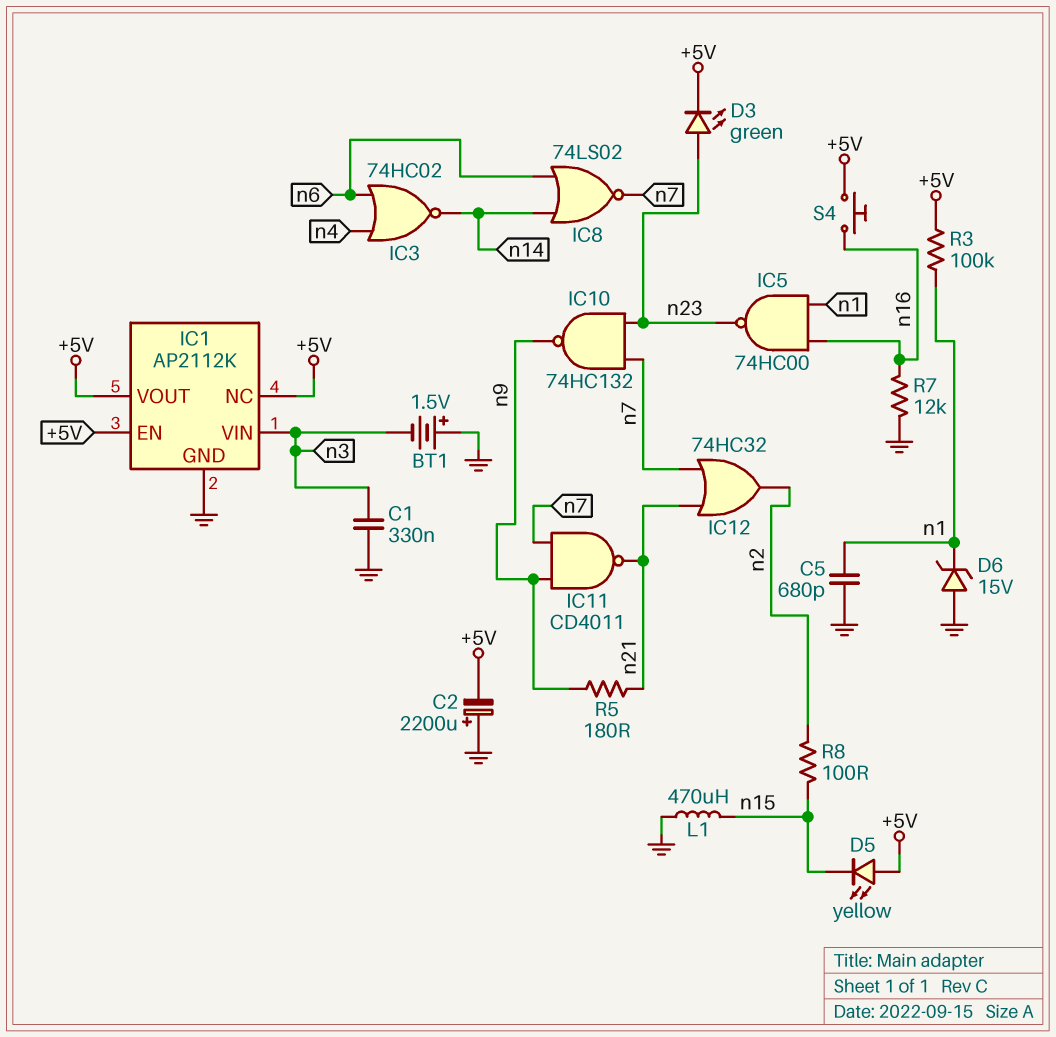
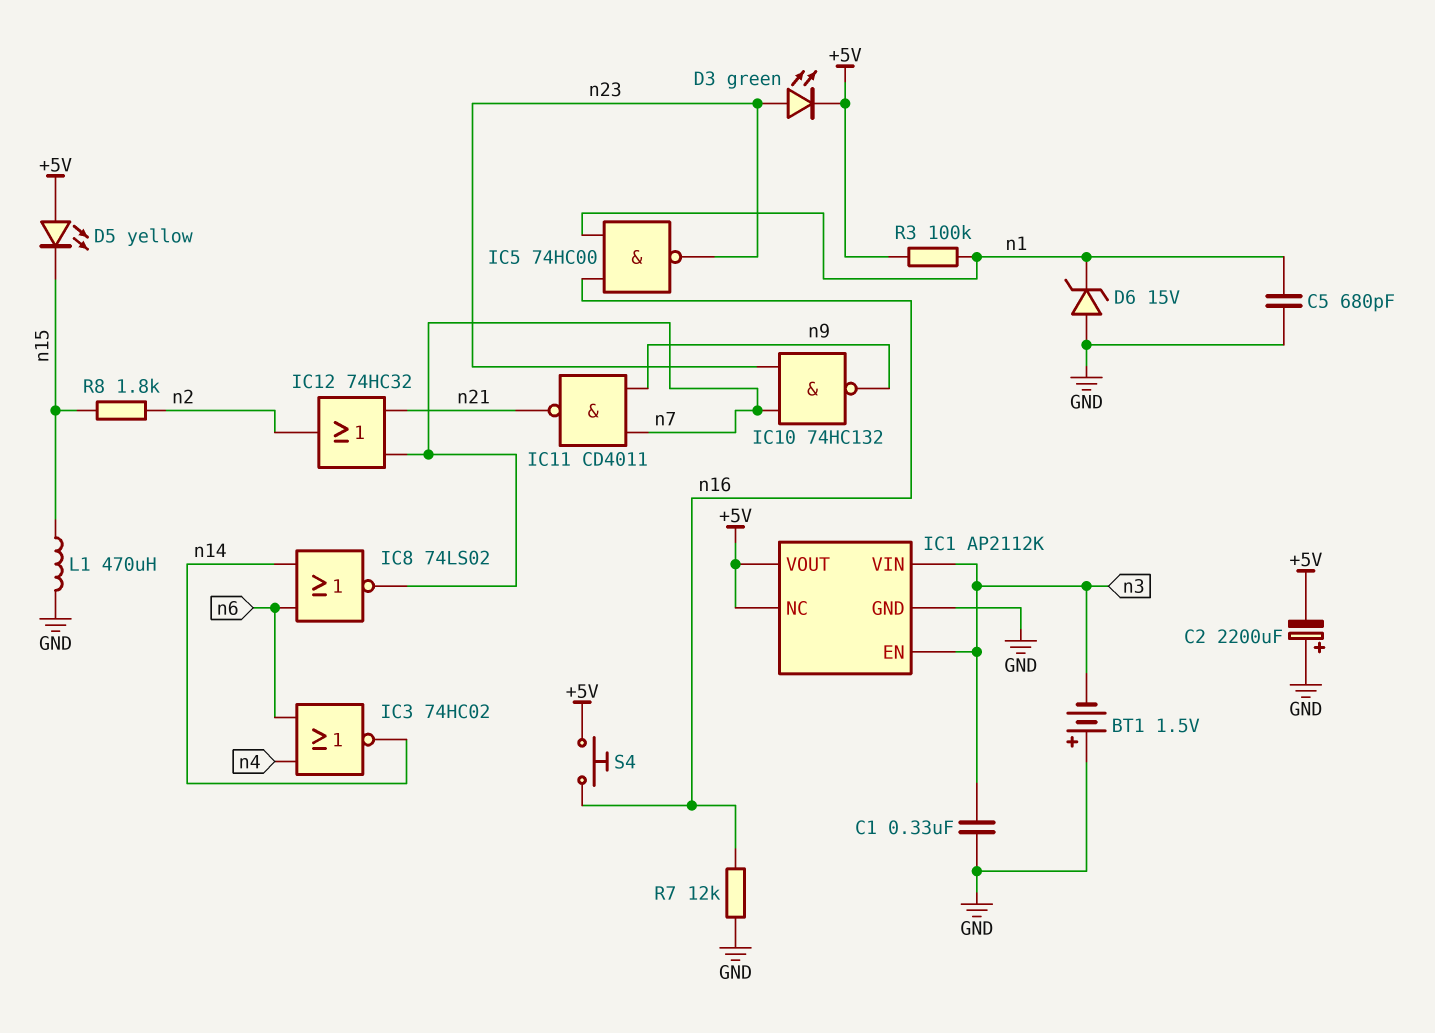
IC1 pin EN: +5V -> n3
R5: 180 (n9, n21) -> none
R8: 100 (n2, n15) -> 1.8k (n2, n15)

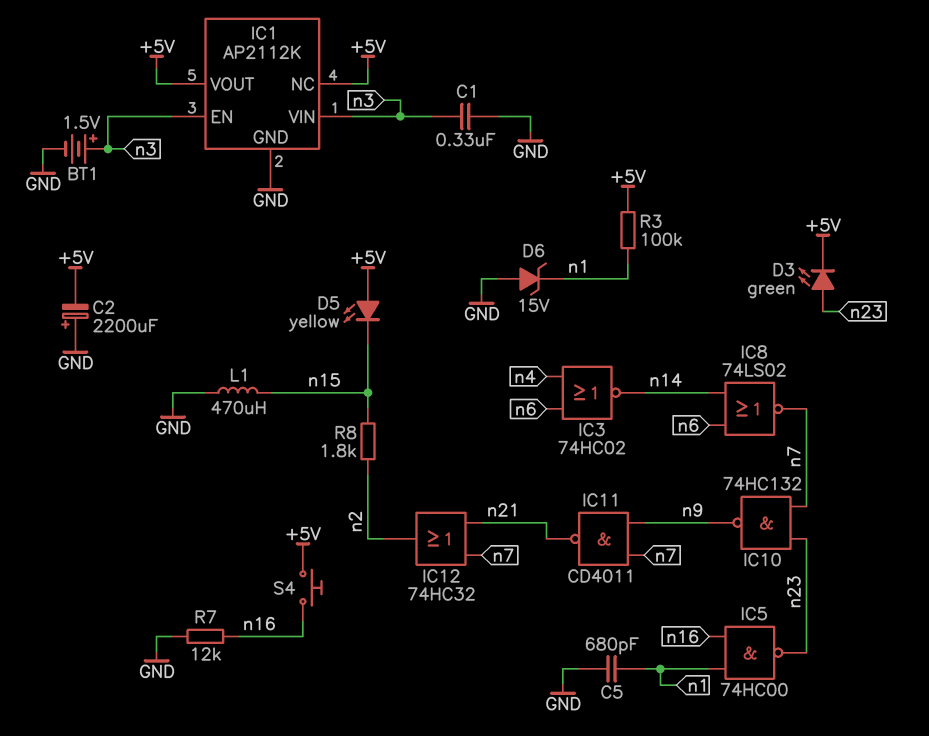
BT1: 1.5V (plus GND, minus n3) -> 1.5V (plus n3, minus GND)

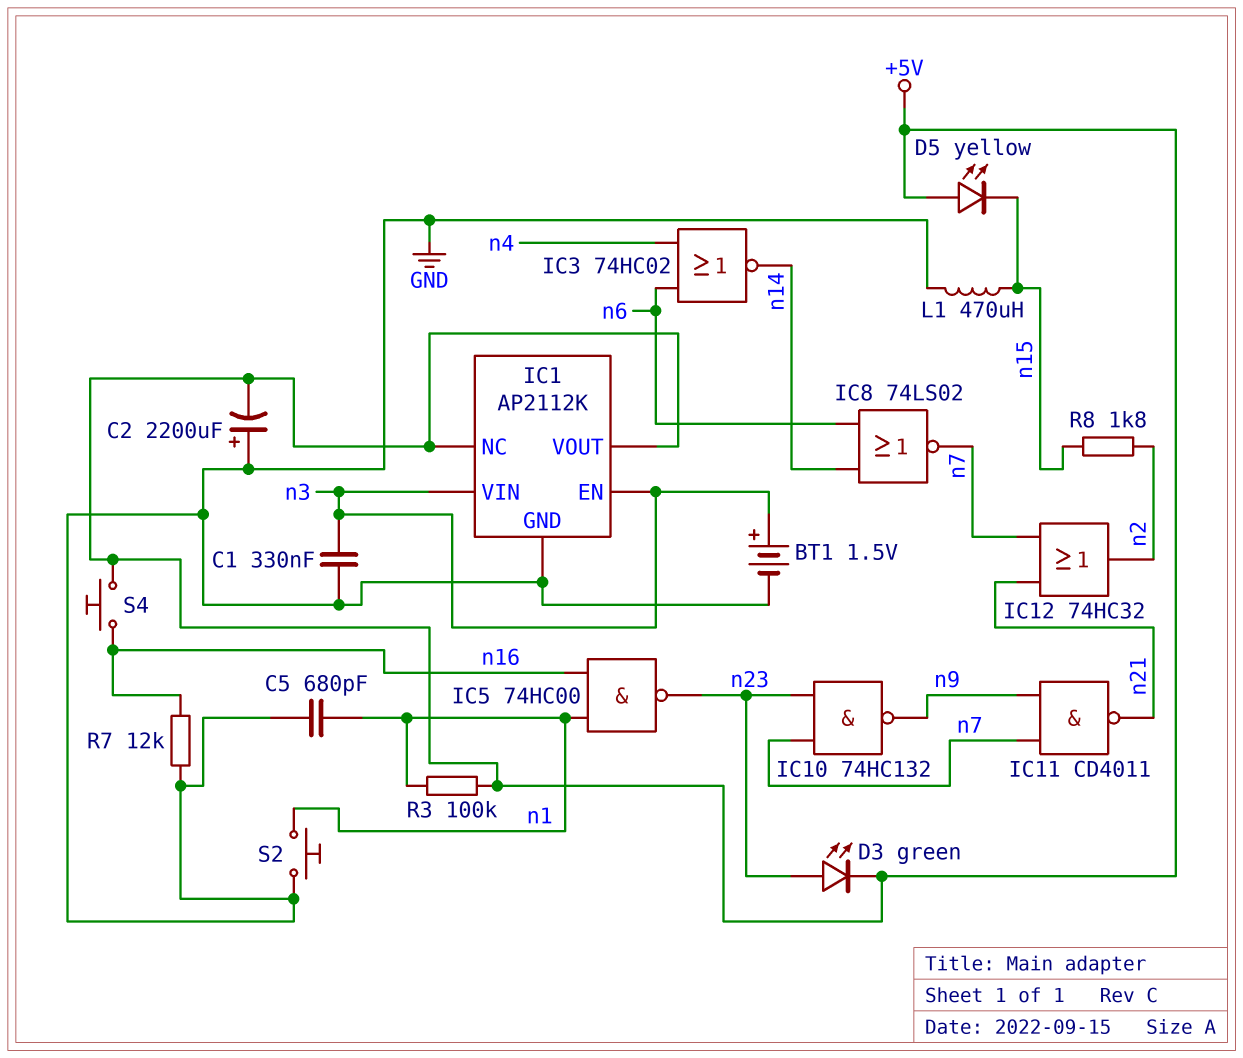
D6: zener 15V (A GND, K n1) -> none
S2: none -> button (GND, n1)

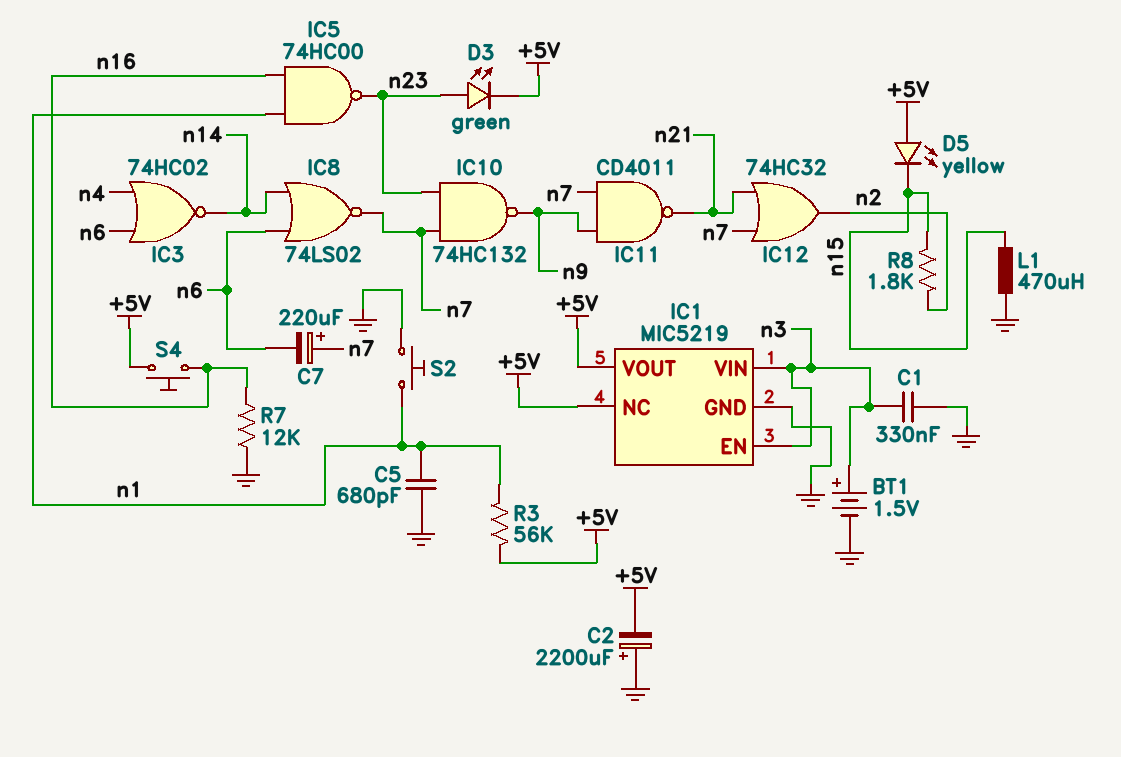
C7: none -> 220uF (plus n7, minus n6)
IC1: AP2112K -> MIC5219
R3: 100k (+5V, n1) -> 56k (+5V, n1)

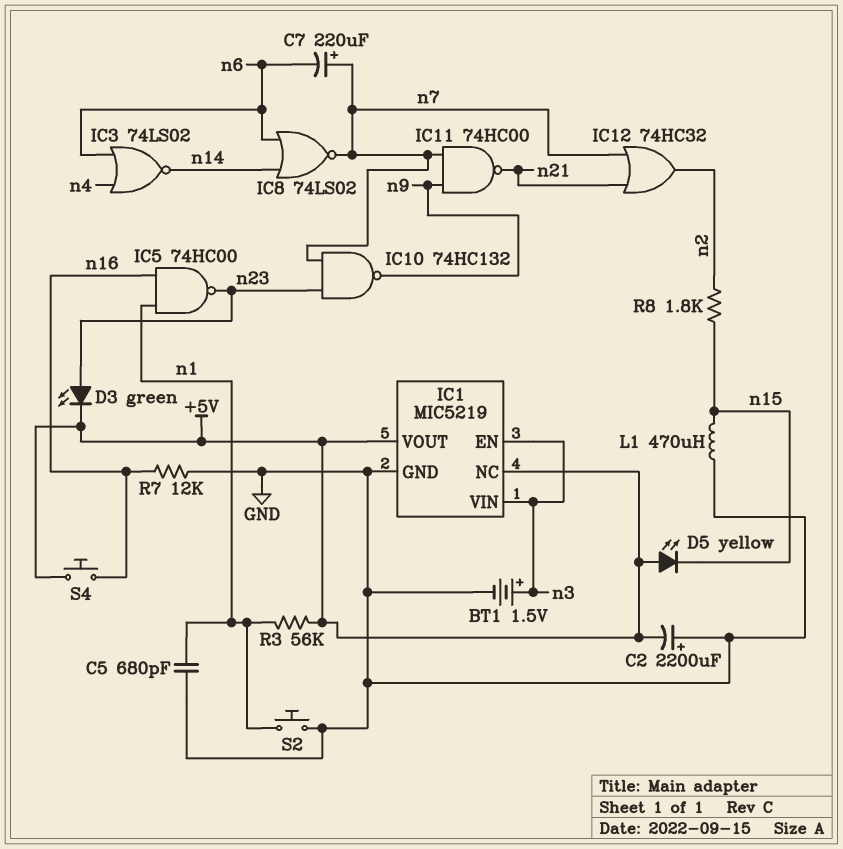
C1: 330nF (GND, n3) -> none
IC3: NOR 74HC02 (in n4, in n6, out n14) -> NOR 74LS02 (in n4, in n6, out n14)
IC11: NAND CD4011 (in n7, in n9, out n21) -> NAND 74HC00 (in n7, in n9, out n21)

